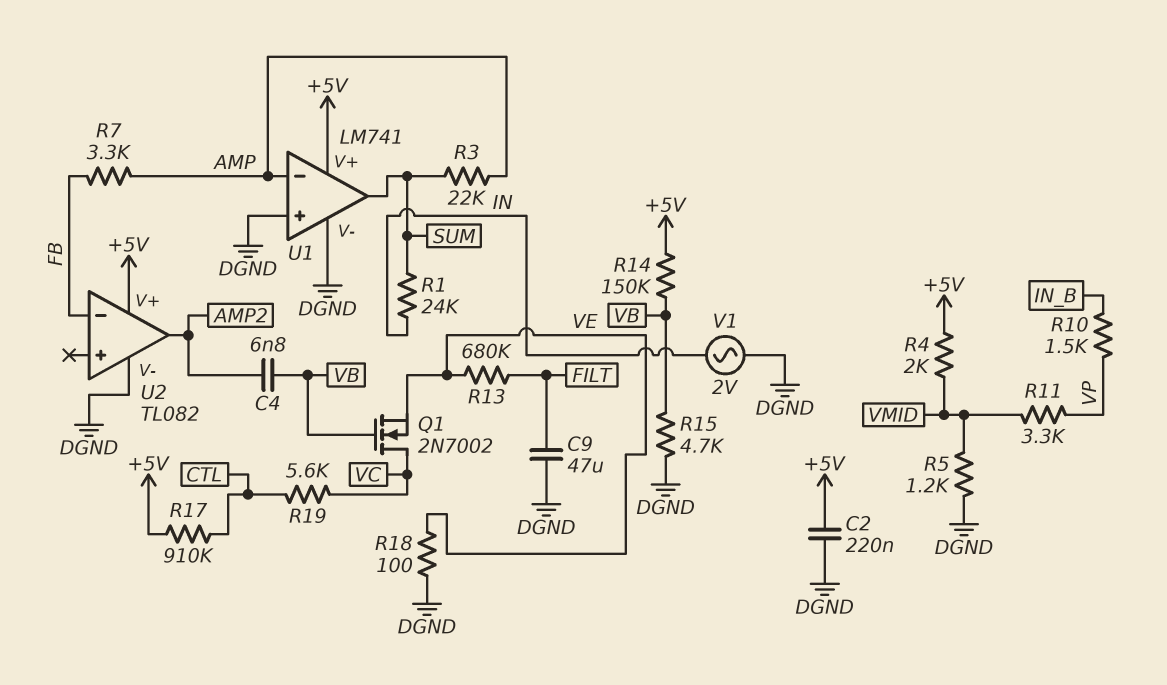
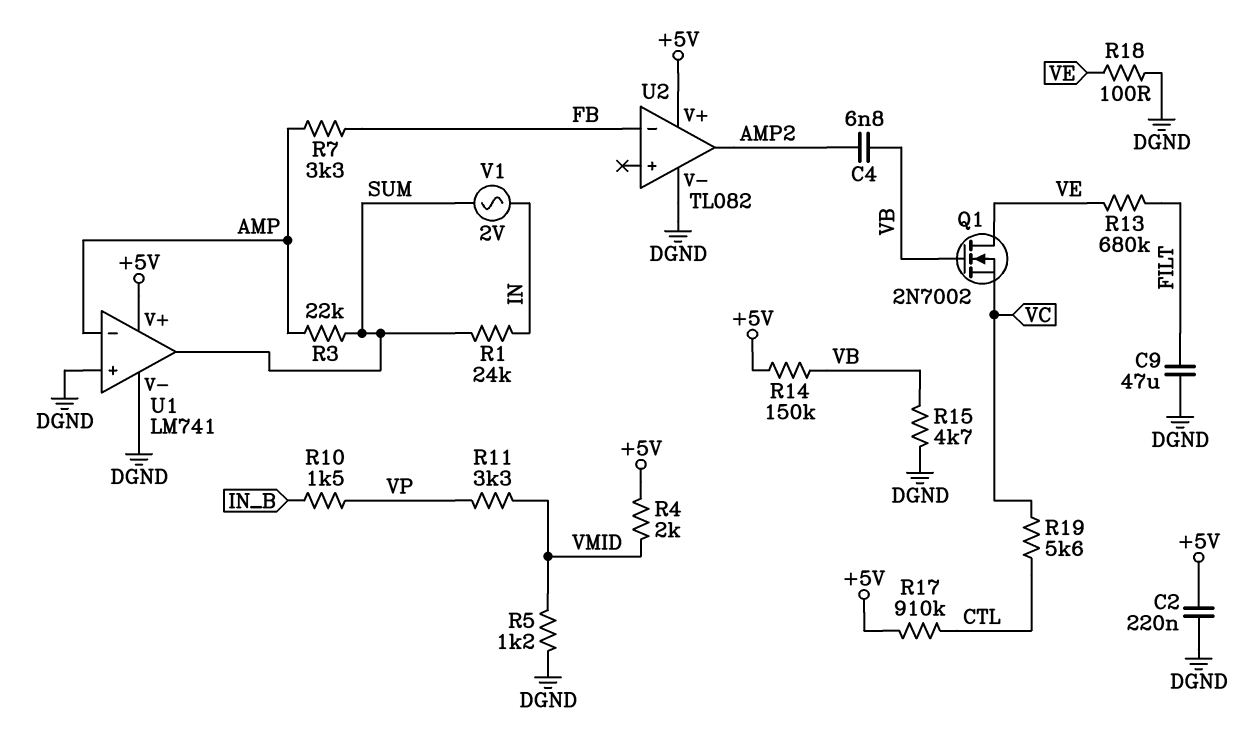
Q1: NMOS 2N7002 (G VB, D VC, S VE) -> NMOS 2N7002 (G VB, D VE, S VC)
V1: AC 2V (DGND, IN) -> AC 2V (IN, SUM)

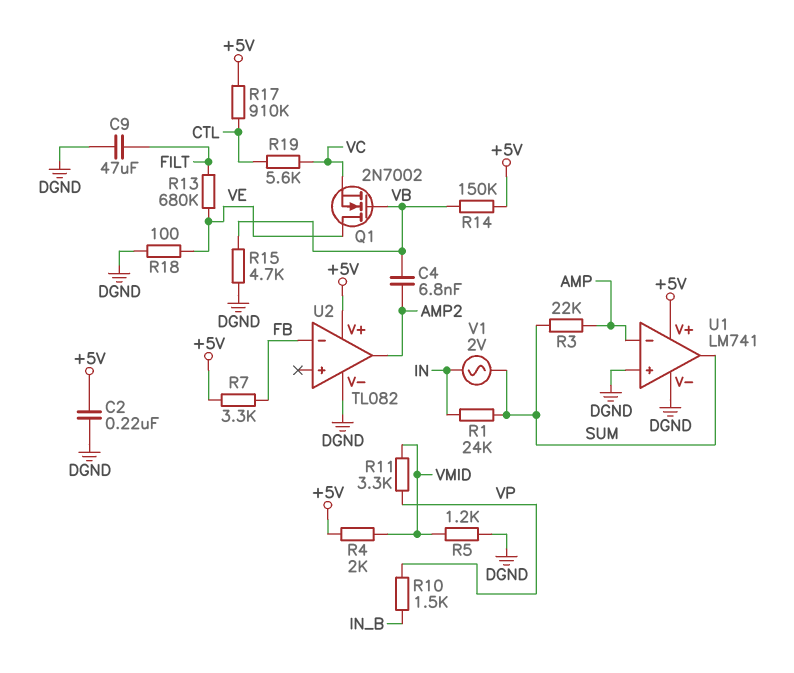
R7: 3.3k (AMP, FB) -> 3.3k (+5V, FB)

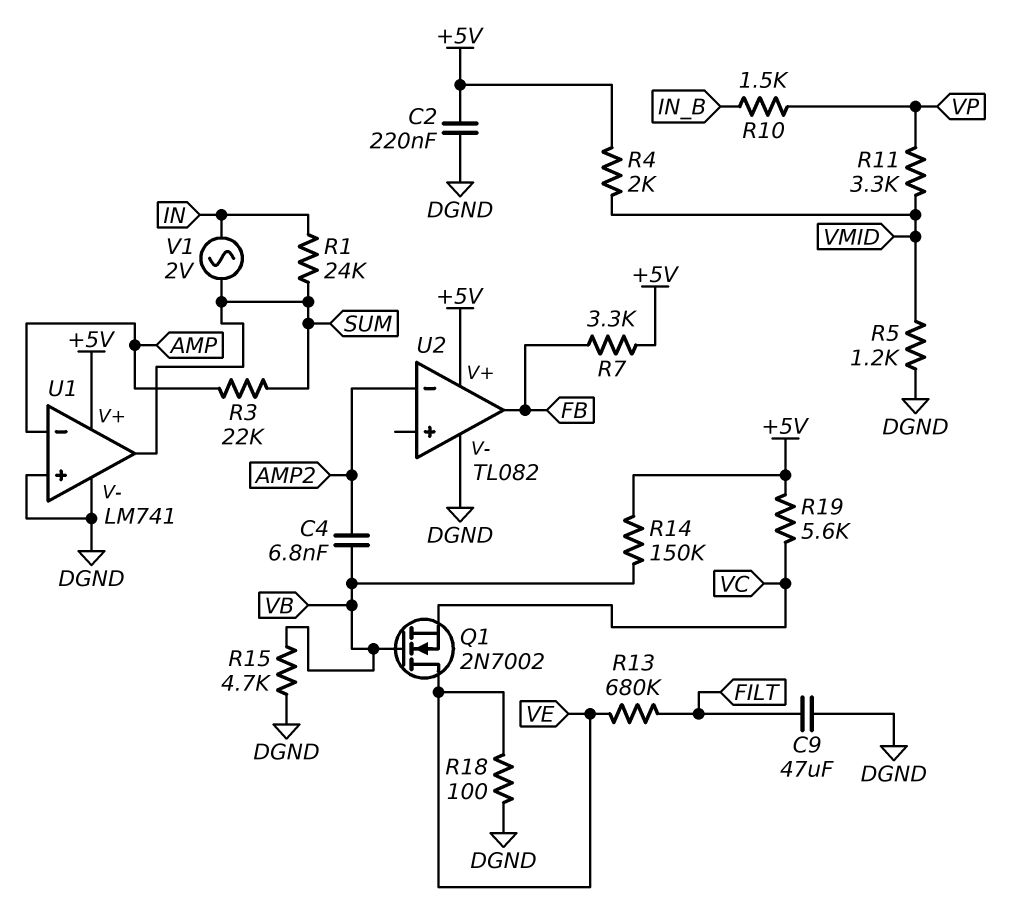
R17: 910k (+5V, CTL) -> none
R19: 5.6k (CTL, VC) -> 5.6k (+5V, VC)
U2 pin in-: FB -> AMP2
U2 pin out: AMP2 -> FB

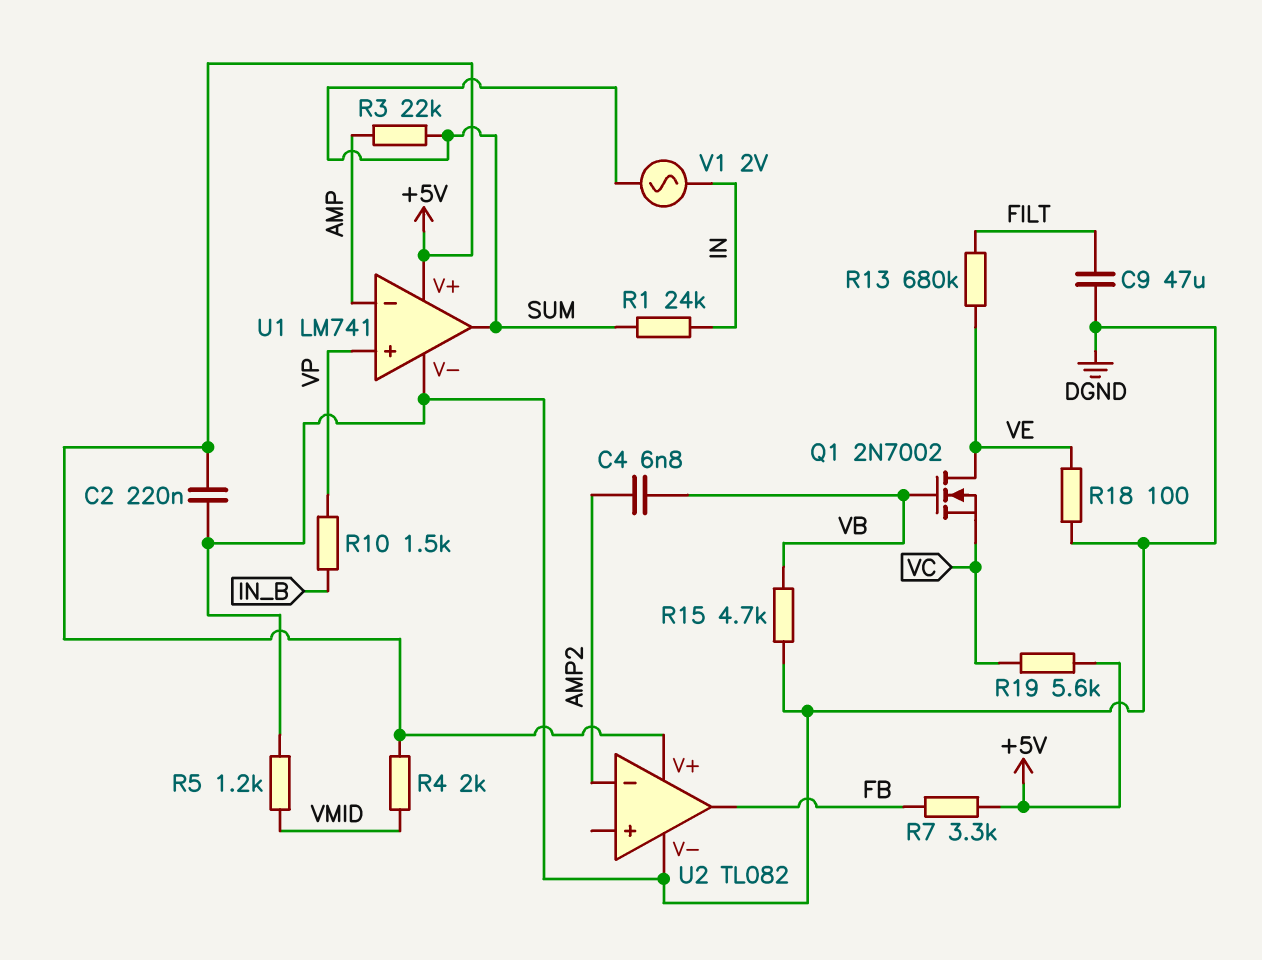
R11: 3.3k (VMID, VP) -> none
R14: 150k (+5V, VB) -> none
U1 pin in+: DGND -> VP

